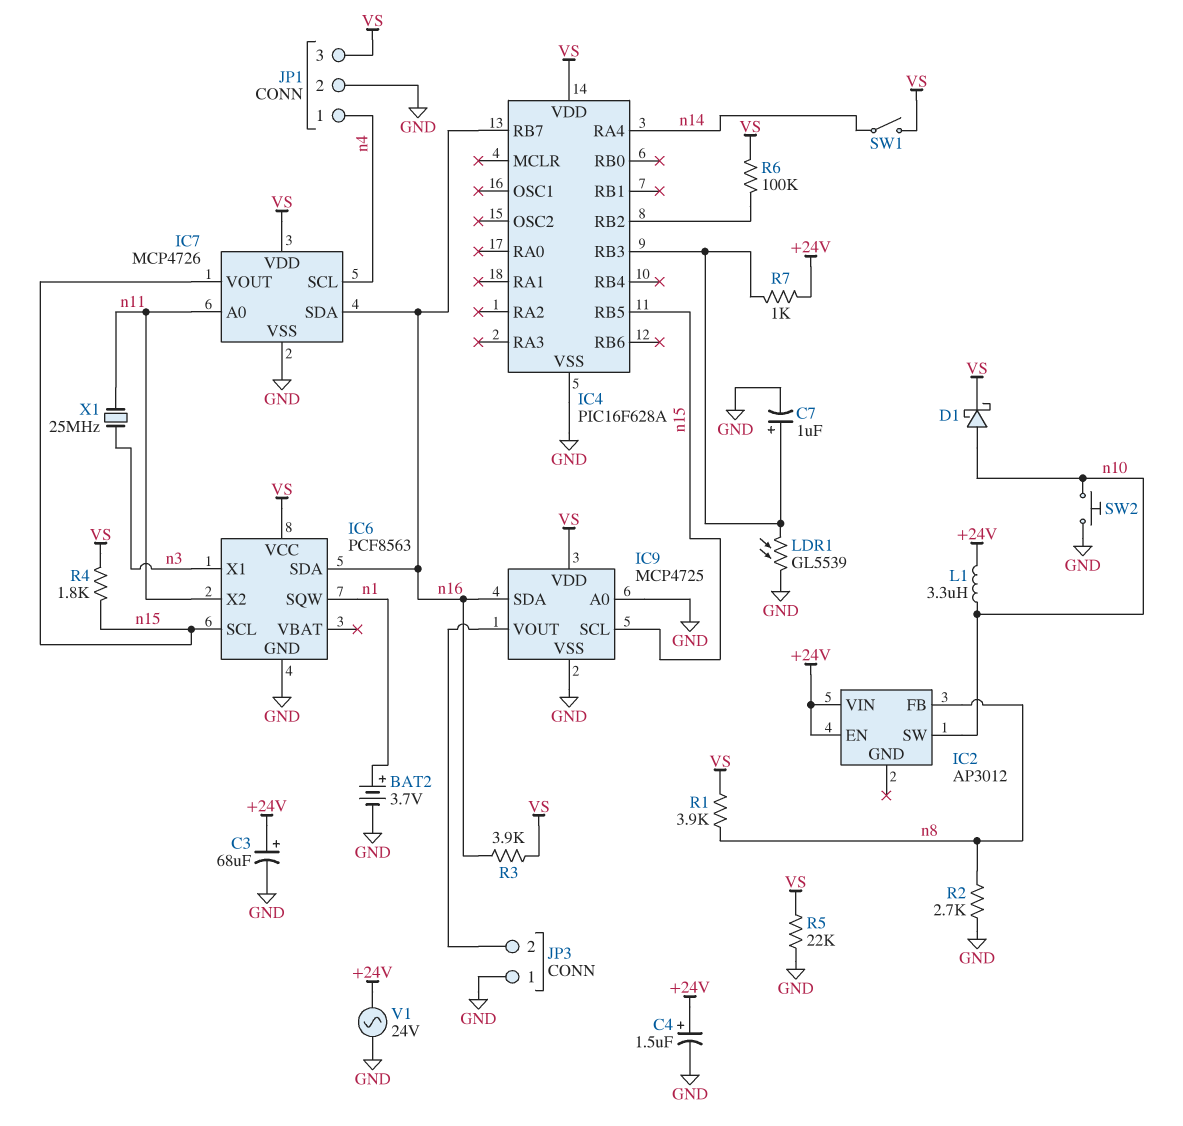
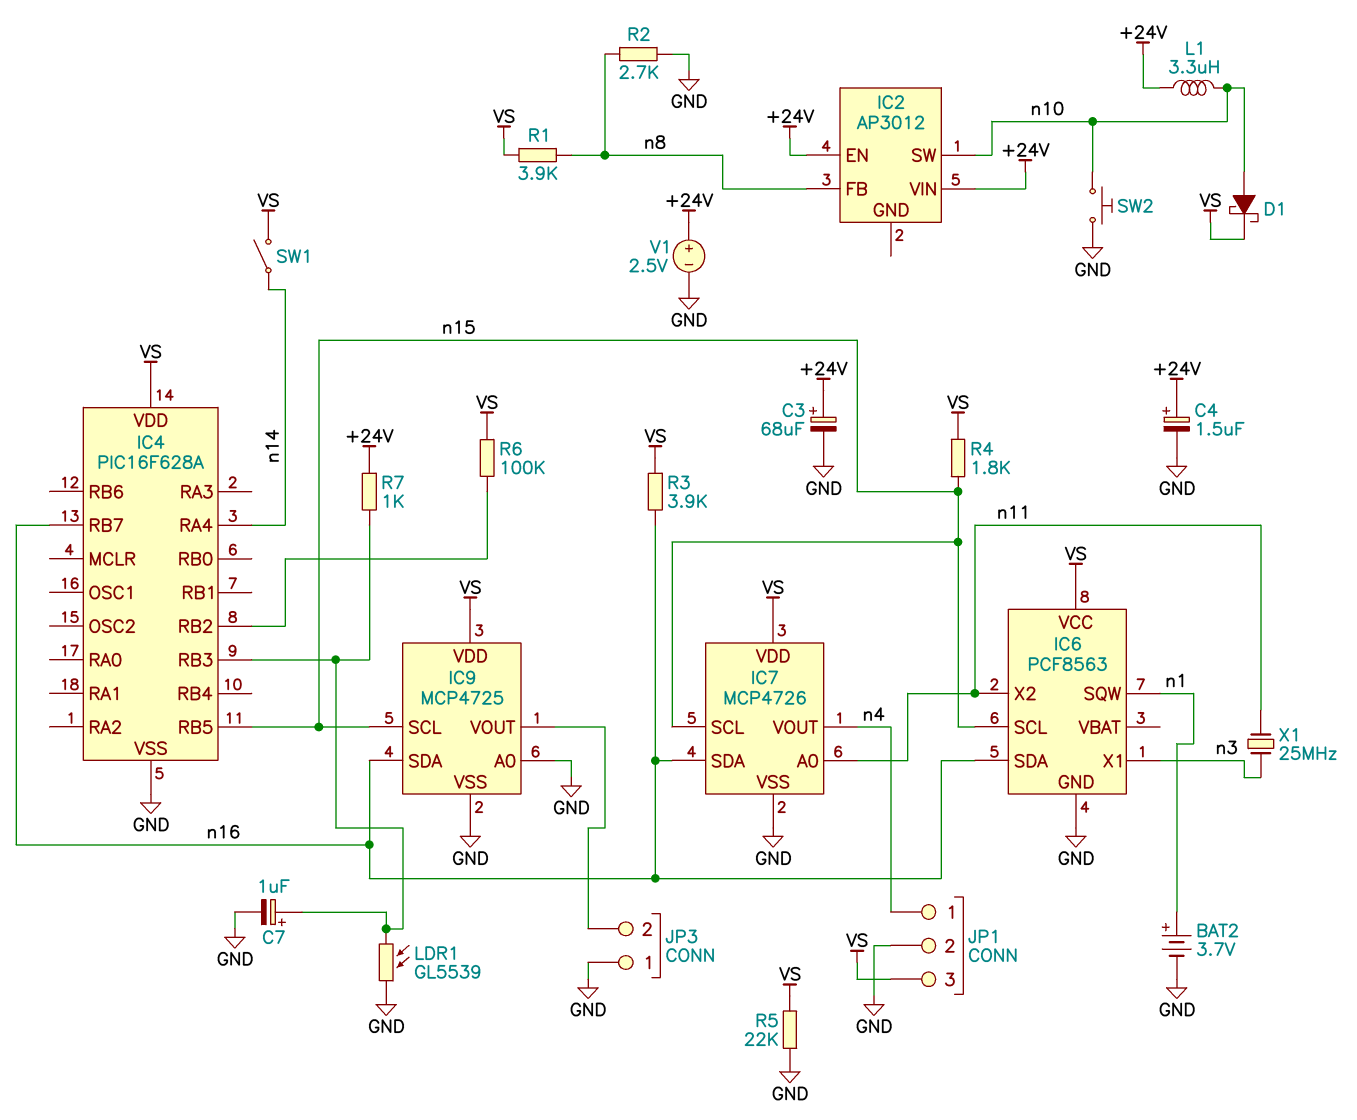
IC7 pin SCL: n4 -> n15
IC7 pin VOUT: n15 -> n4
V1: AC 24V (+24V, GND) -> 2.5V (plus +24V, minus GND)

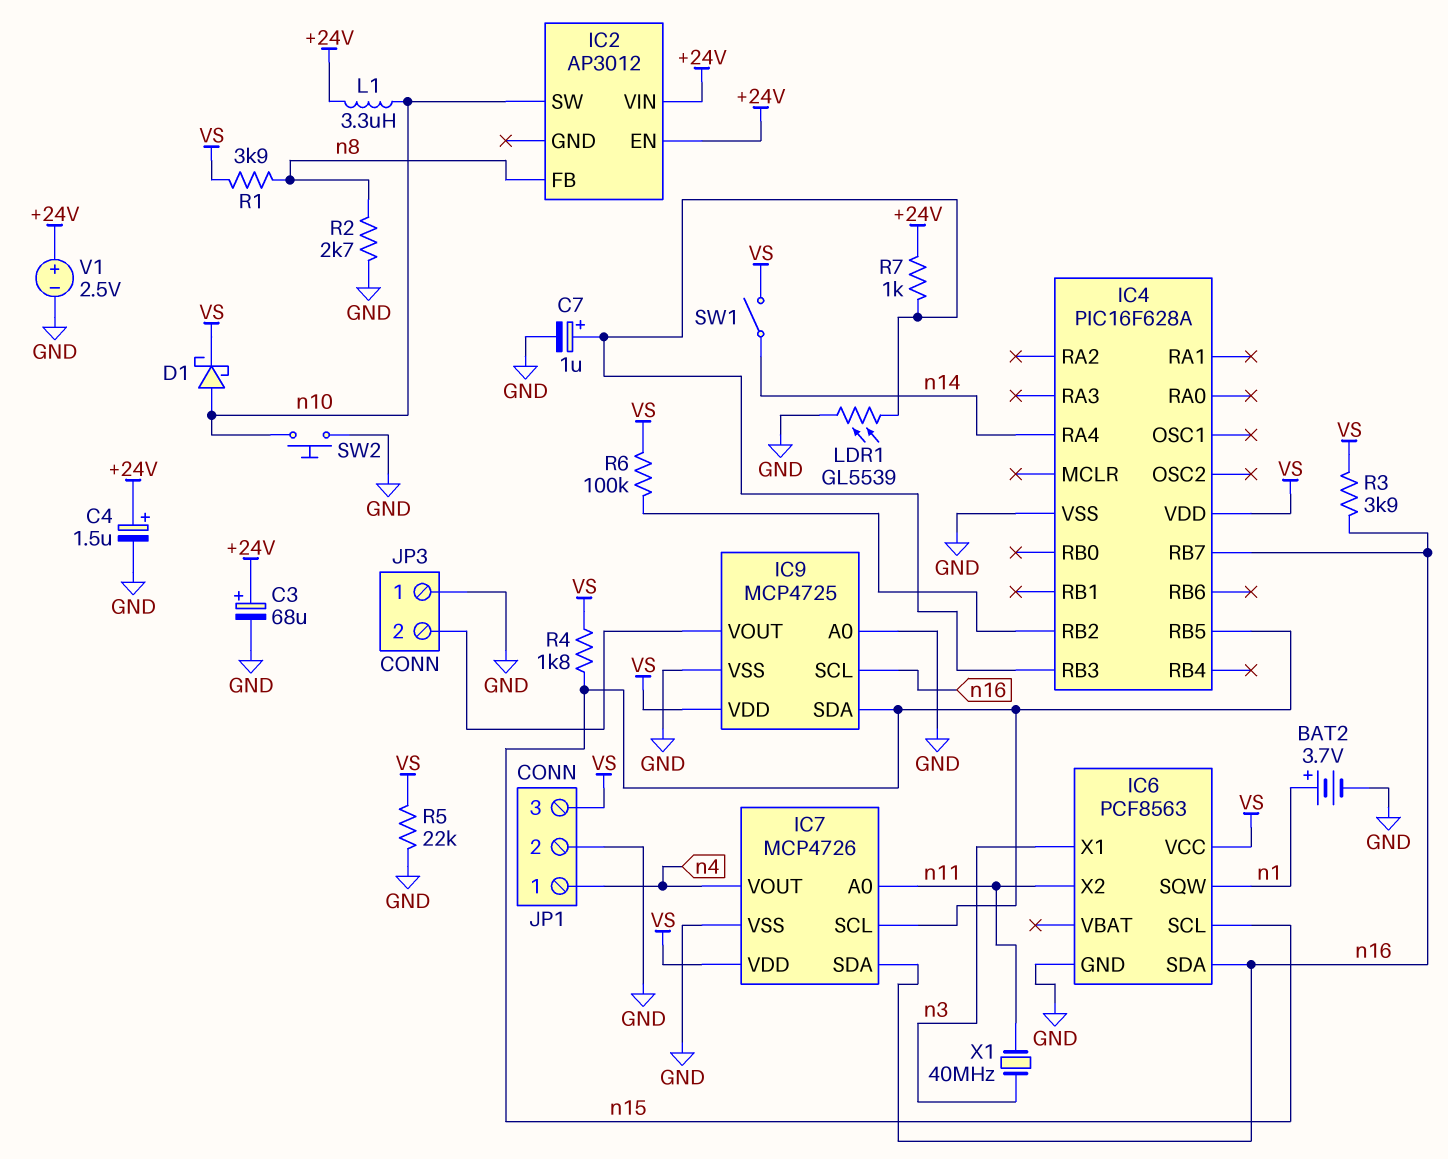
IC9 pin SCL: n15 -> n16
IC9 pin SDA: n16 -> n15
X1: 25MHz (n3, n11) -> 40MHz (n3, n11)

